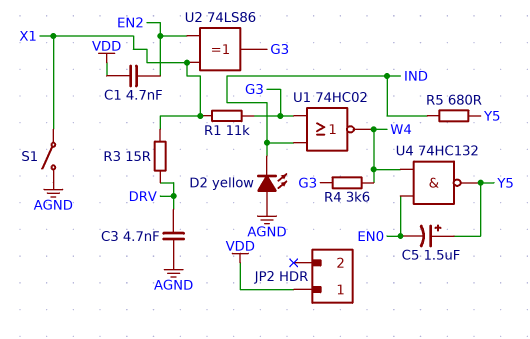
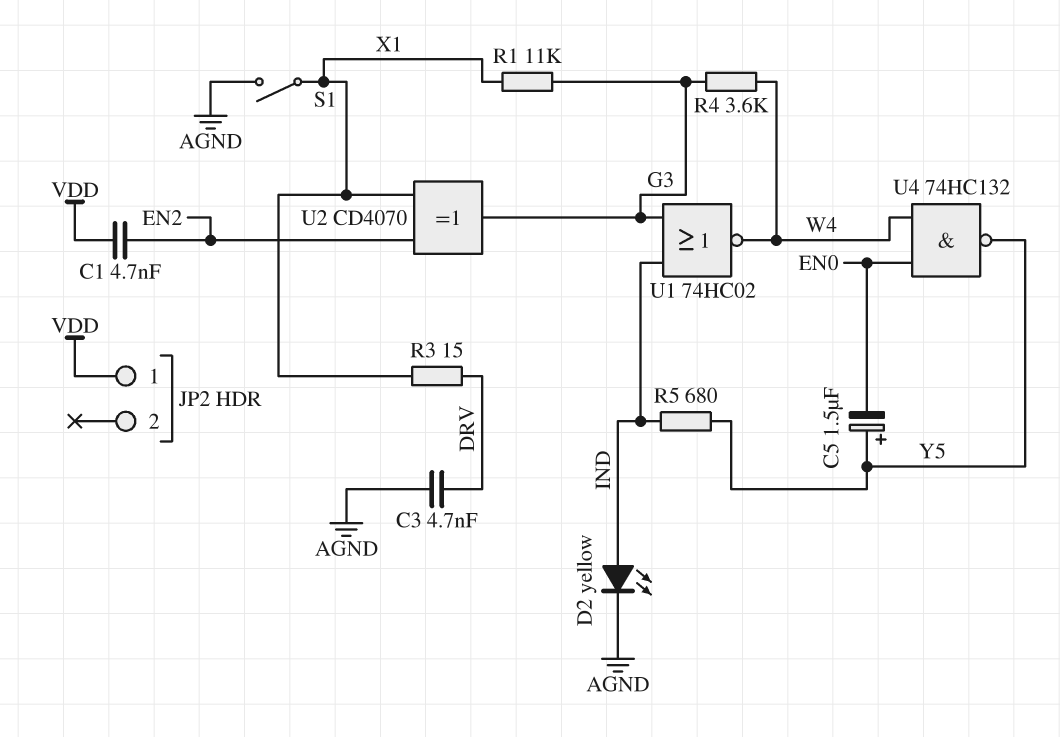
D2: LED yellow (A AGND, K IND) -> LED yellow (A IND, K AGND)
U2: XOR 74LS86 (in EN2, in X1, out G3) -> XOR CD4070 (in EN2, in X1, out G3)

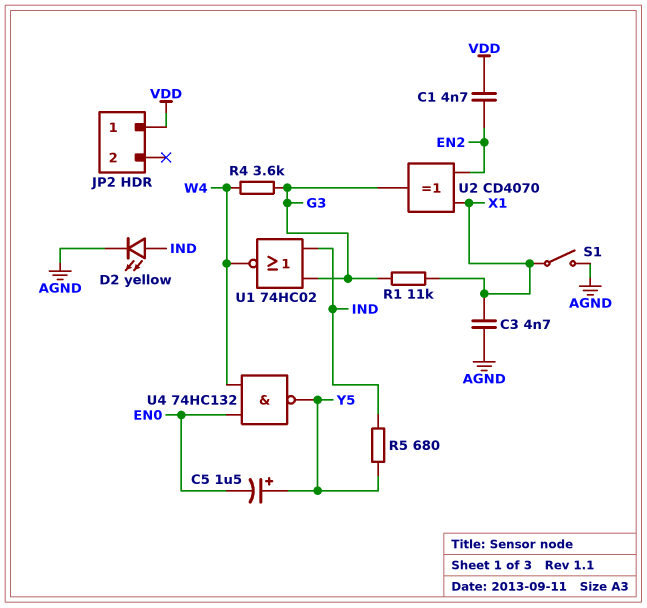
C3: 4.7nF (AGND, DRV) -> 4.7nF (AGND, X1)
R3: 15 (DRV, X1) -> none

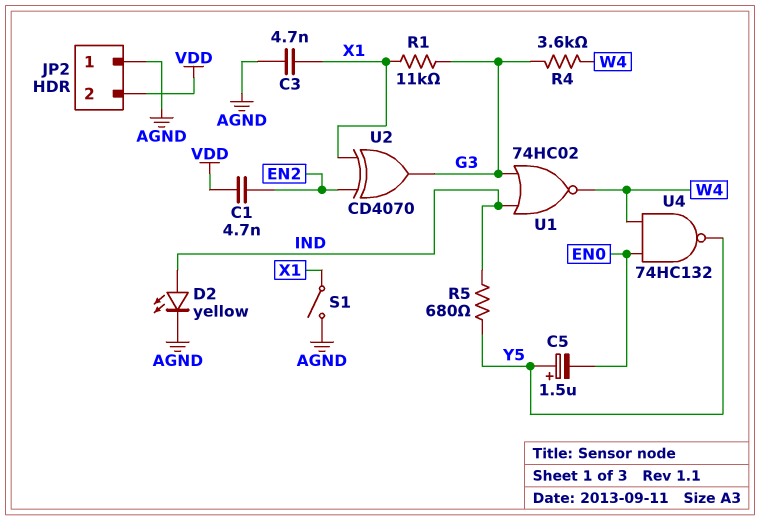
JP2 pin 1: VDD -> AGND
JP2 pin 2: none -> VDD

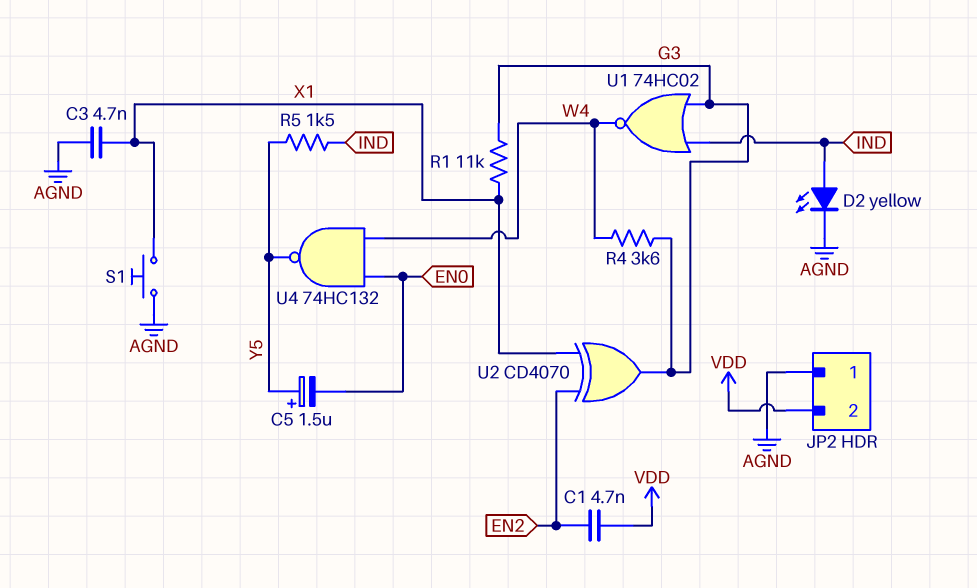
R5: 680 (IND, Y5) -> 1.5k (IND, Y5)
S1: switch (AGND, X1) -> button (AGND, X1)

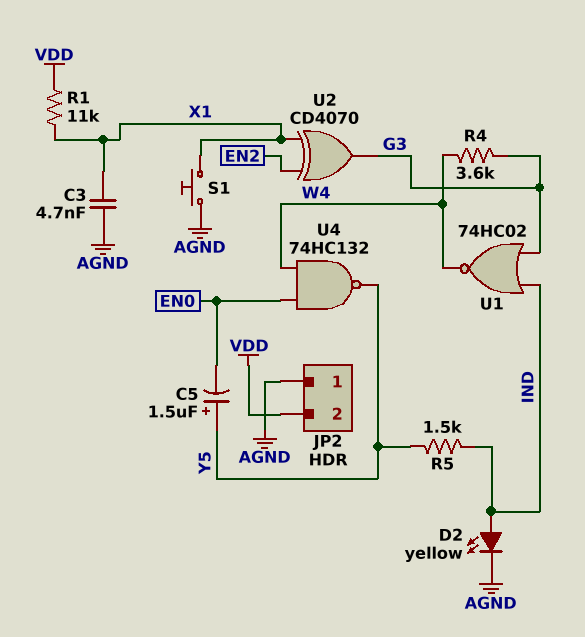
C1: 4.7nF (EN2, VDD) -> none
R1: 11k (G3, X1) -> 11k (VDD, X1)

